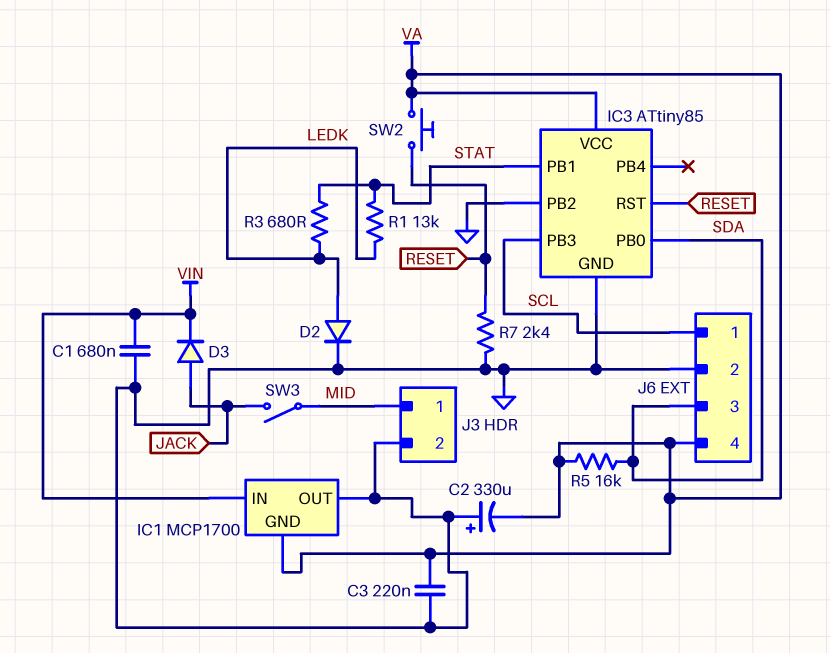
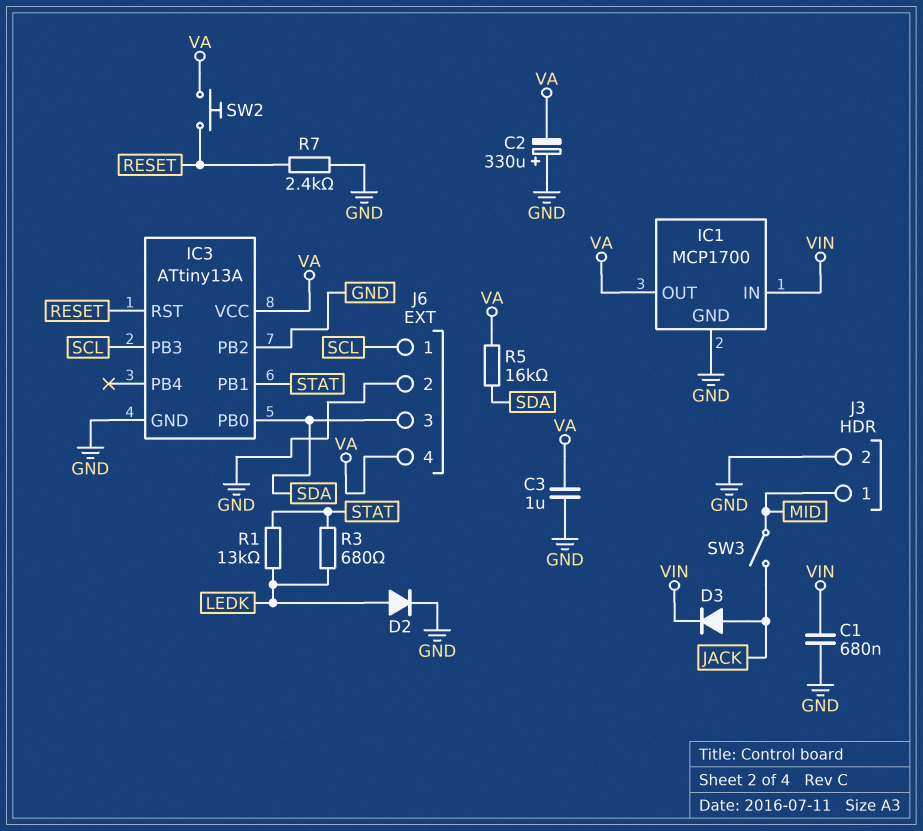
C3: 220nF (GND, VA) -> 1uF (GND, VA)
IC1 pin GND: VA -> GND
IC1 pin OUT: GND -> VA
IC3: ATtiny85 -> ATtiny13A

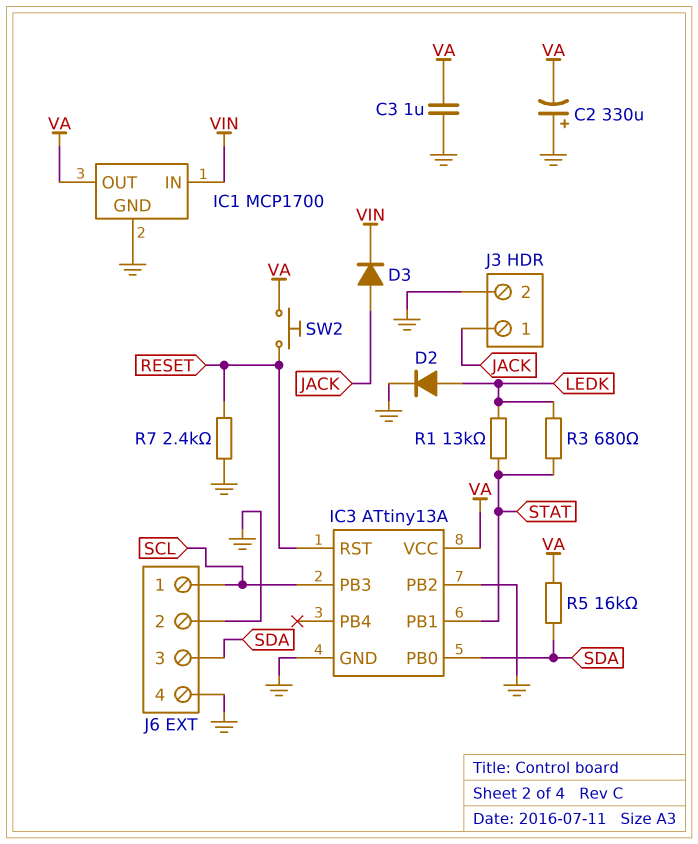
C1: 680nF (GND, VIN) -> none
J3 pin 1: MID -> JACK
J6 pin 4: VA -> GND
SW3: switch (JACK, MID) -> none

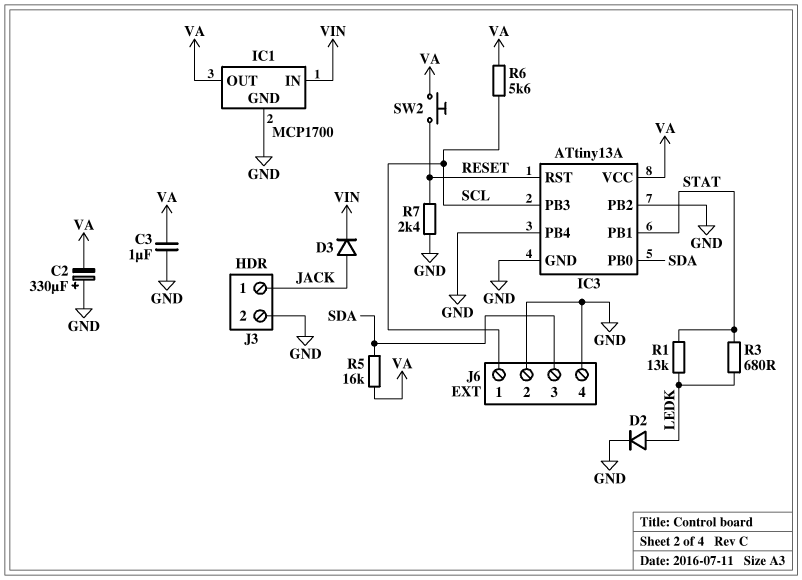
IC3 pin PB4: none -> GND
R6: none -> 5.6k (SCL, VA)

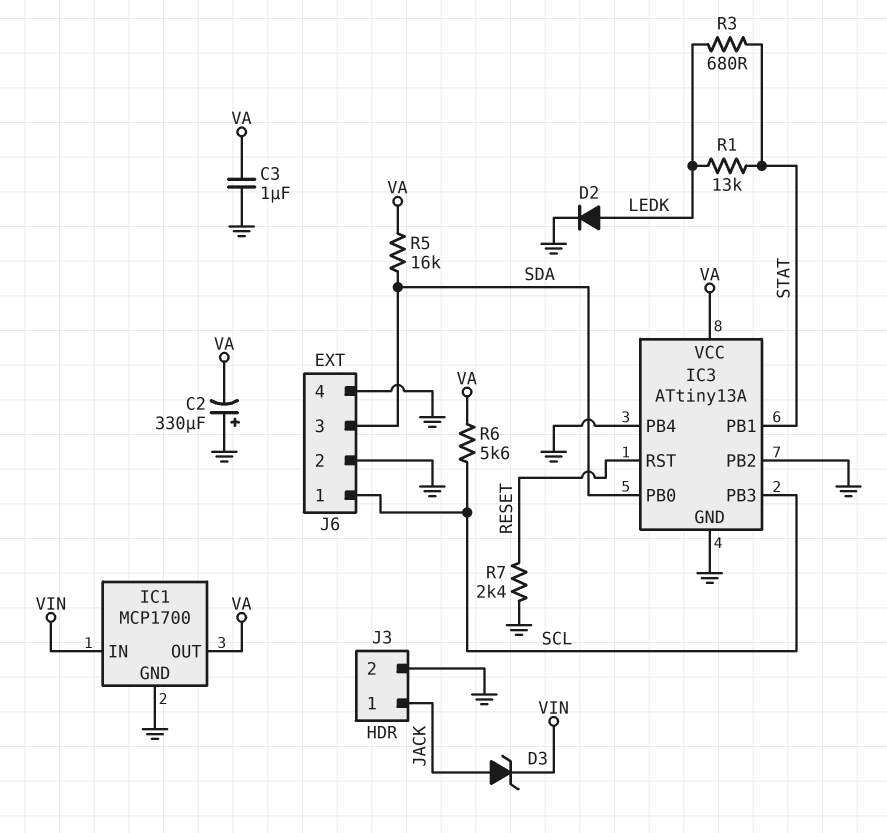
D3: diode (A JACK, K VIN) -> zener (A JACK, K VIN)
SW2: button (RESET, VA) -> none

